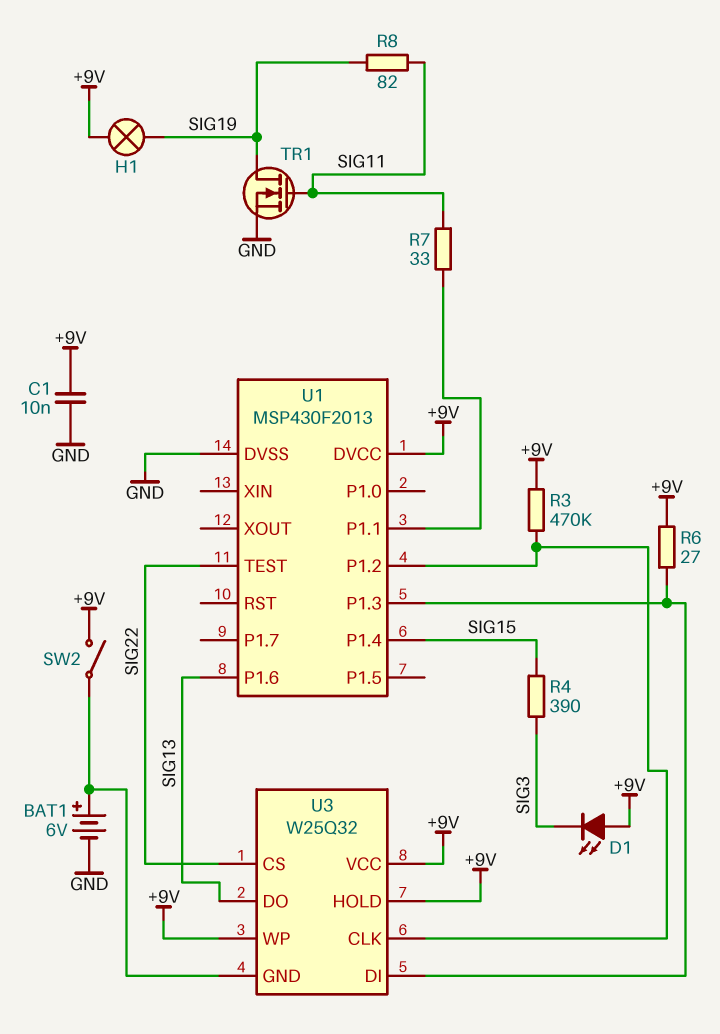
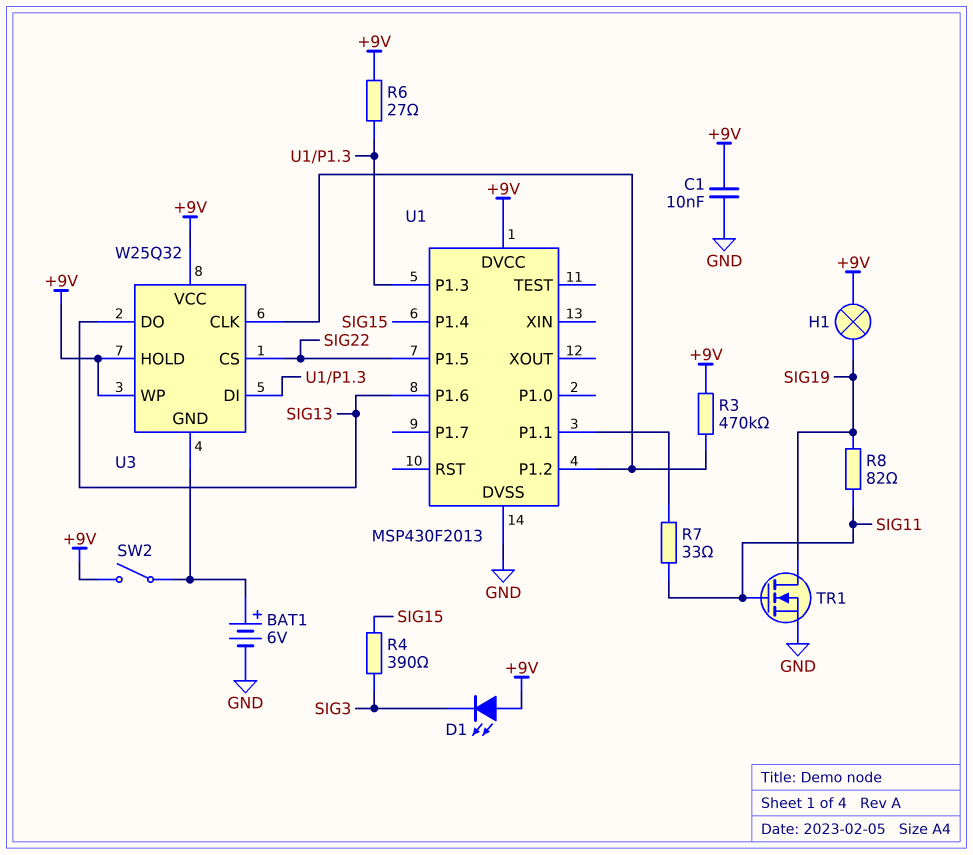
U1 pin P1.5: none -> SIG22
U1 pin TEST: SIG22 -> none

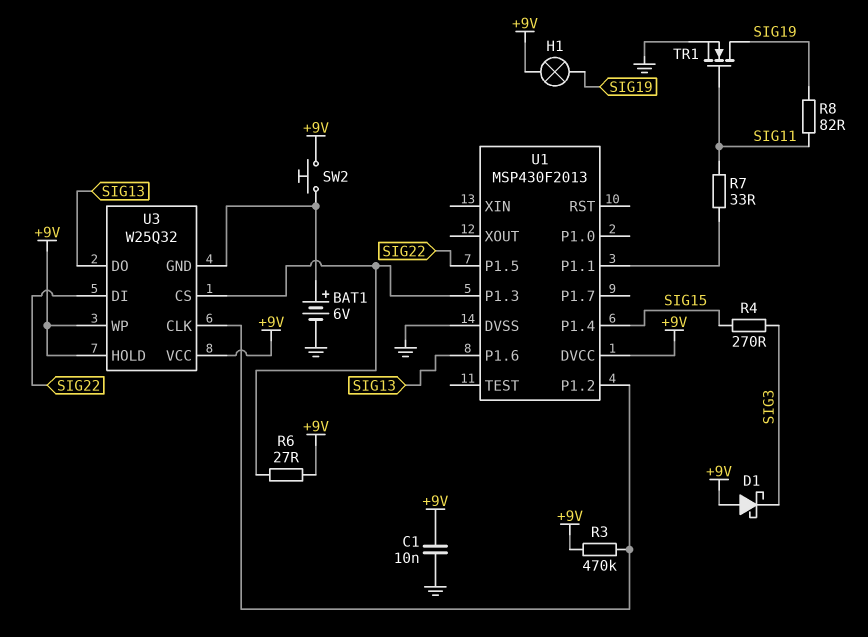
D1: LED (A +9V, K SIG3) -> schottky (A +9V, K SIG3)
R4: 390 (SIG3, SIG15) -> 270 (SIG3, SIG15)
SW2: switch (+9V, U3/GND) -> button (+9V, U3/GND)
U3 pin CS: SIG22 -> U1/P1.3
U3 pin DI: U1/P1.3 -> SIG22

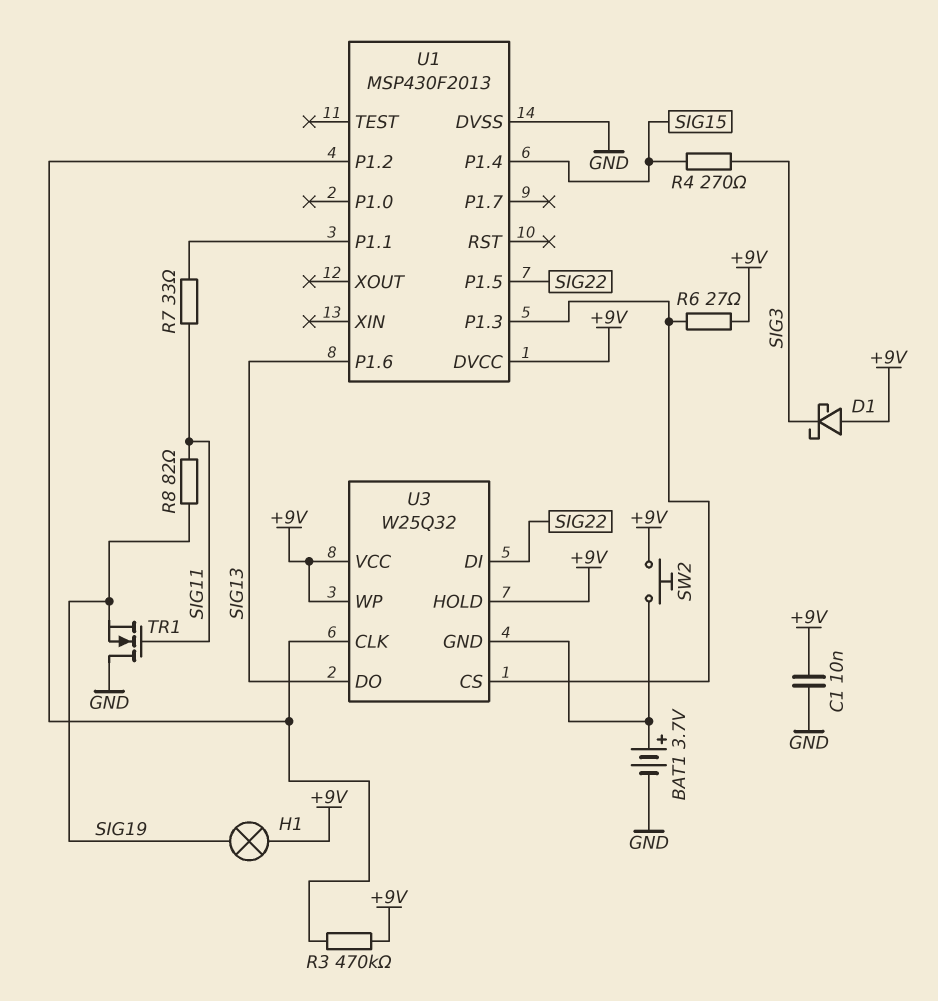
BAT1: 6V (plus U3/GND, minus GND) -> 3.7V (plus U3/GND, minus GND)
TR1: NMOS (G SIG11, D SIG19, S GND) -> NMOS (G SIG11, D GND, S SIG19)

